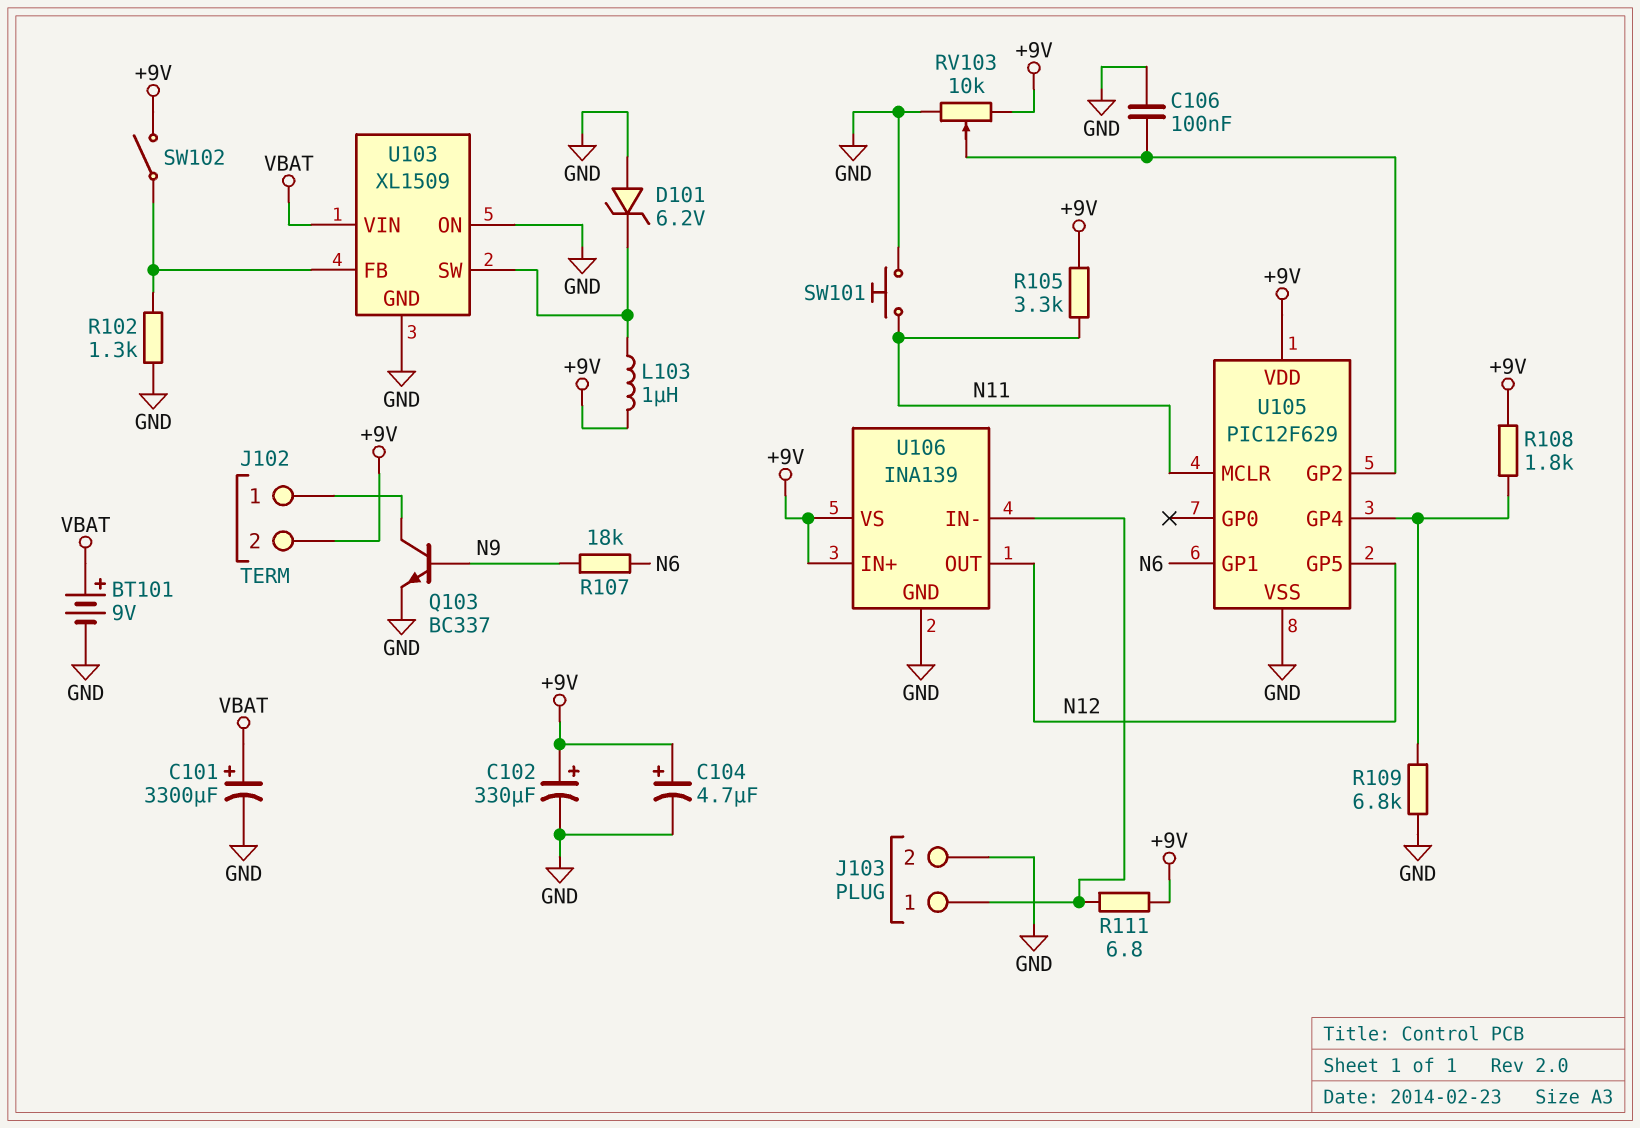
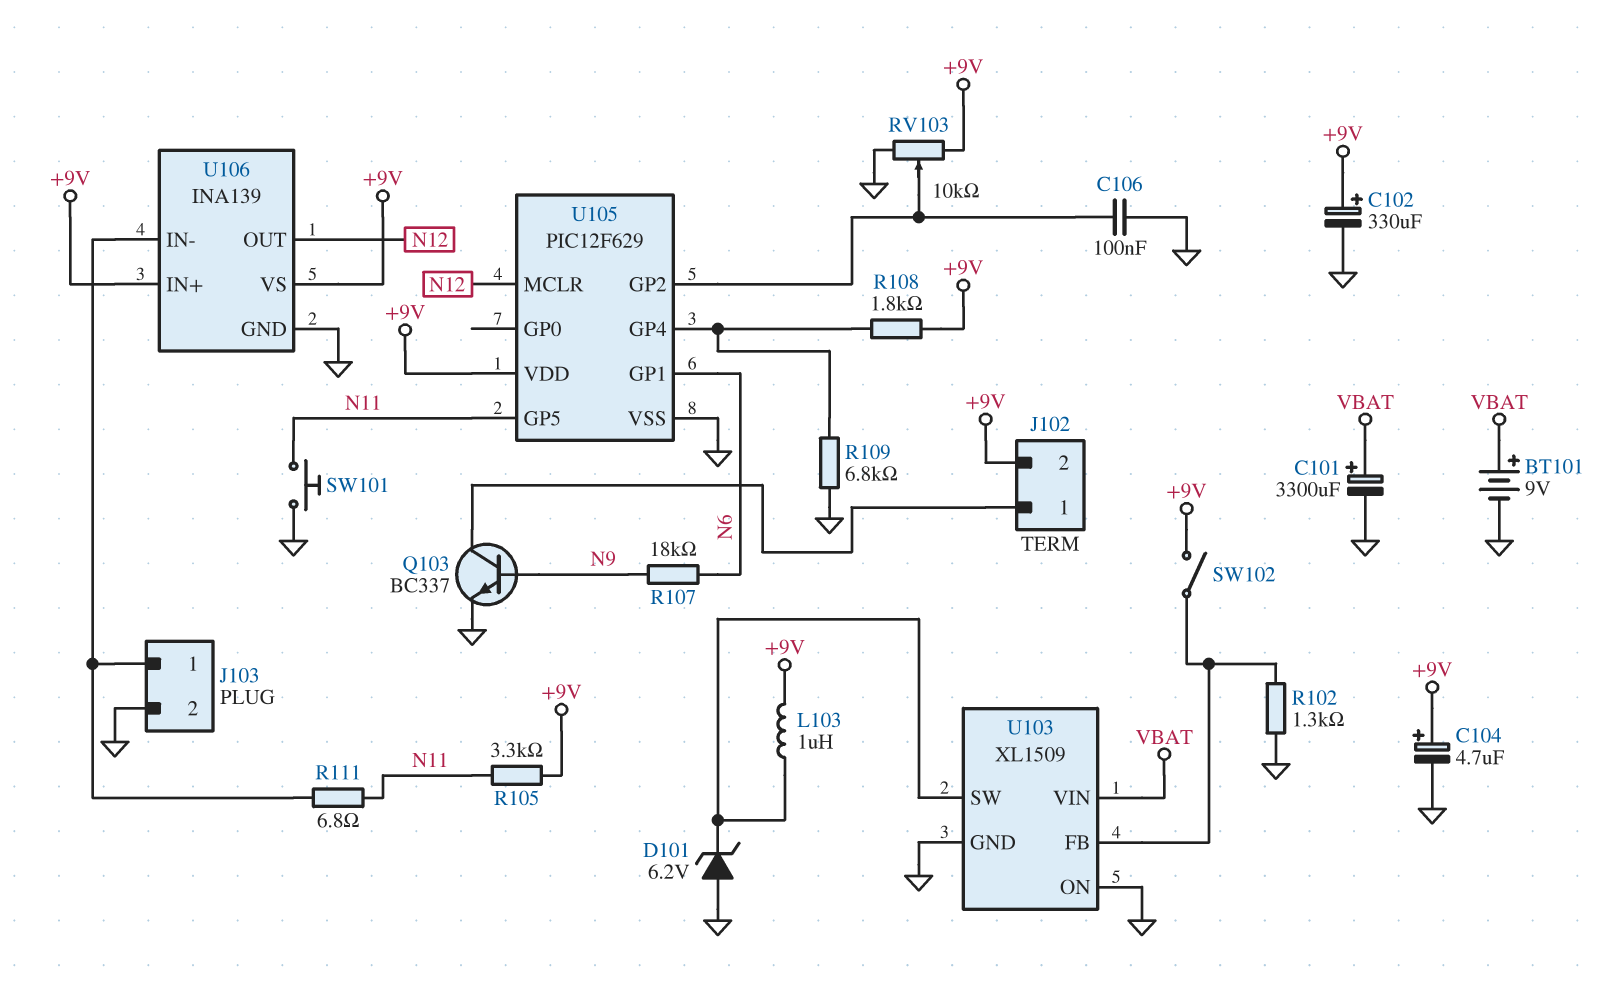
R111: 6.8 (+9V, J103/1) -> 6.8 (J103/1, N11)
U105 pin GP5: N12 -> N11
U105 pin MCLR: N11 -> N12

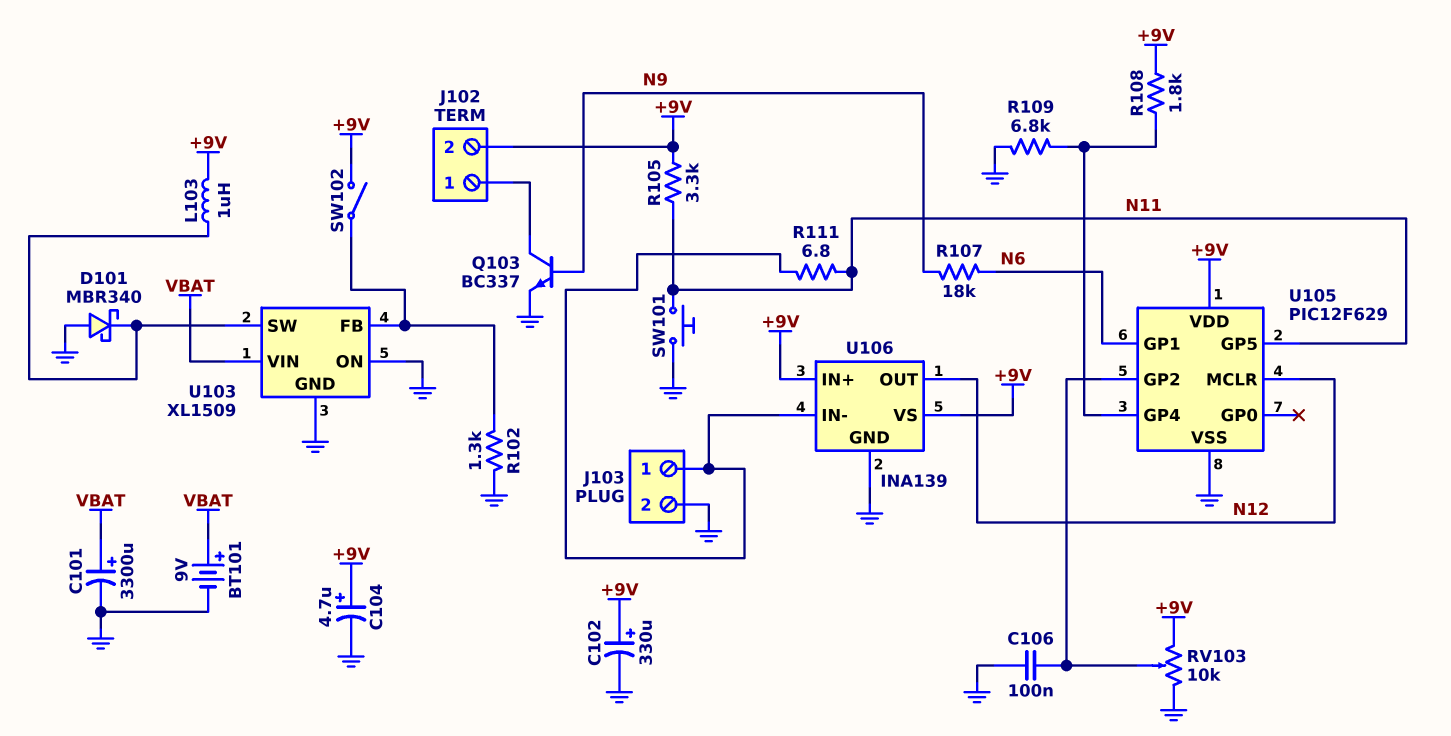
D101: zener 6.2V (A GND, K U103/SW) -> schottky MBR340 (A GND, K U103/SW)

